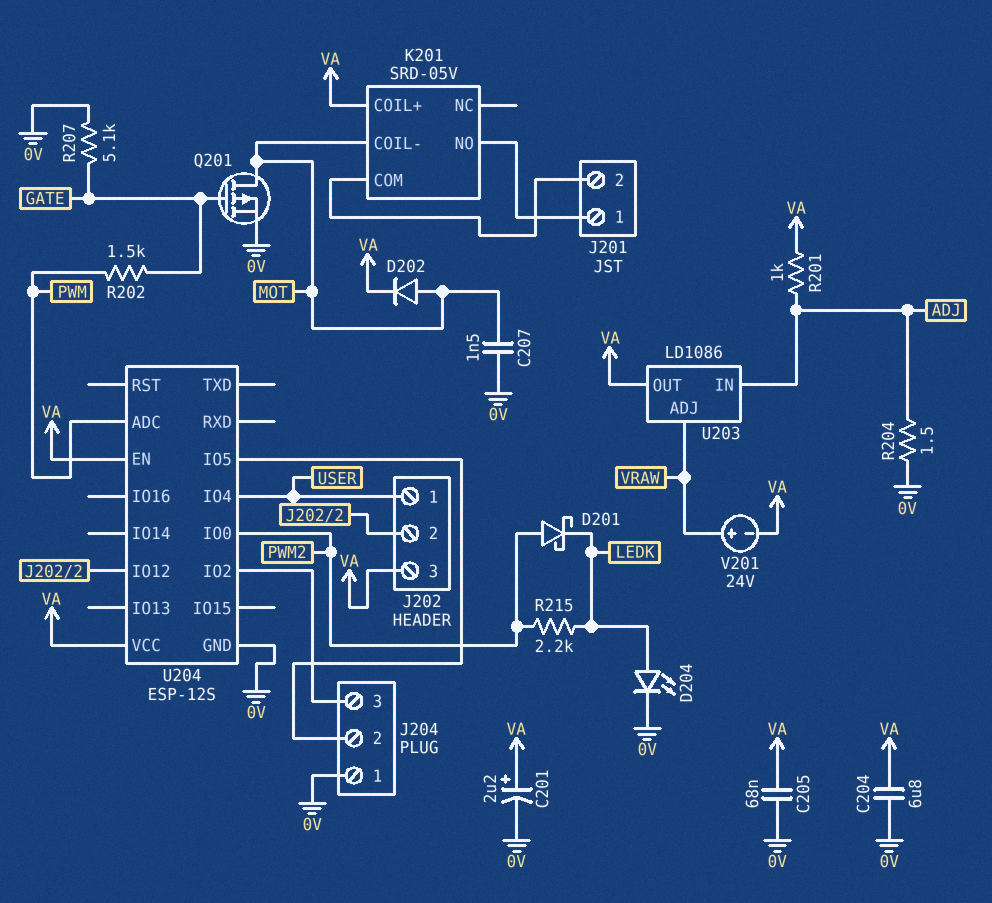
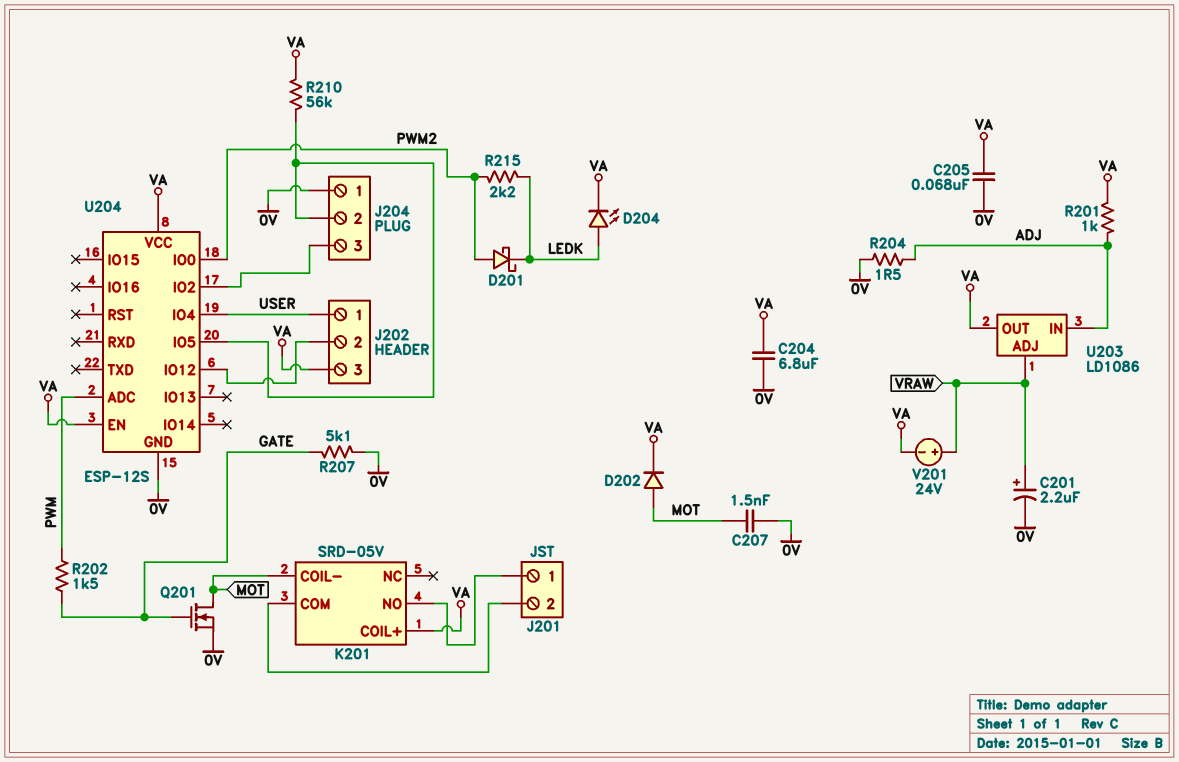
C201: 2.2uF (plus VA, minus 0V) -> 2.2uF (plus VRAW, minus 0V)
D204: LED (A LEDK, K 0V) -> LED (A LEDK, K VA)
Q201: PMOS (G GATE, D MOT, S 0V) -> NMOS (G GATE, D MOT, S 0V)
R210: none -> 56k (J204/2, VA)

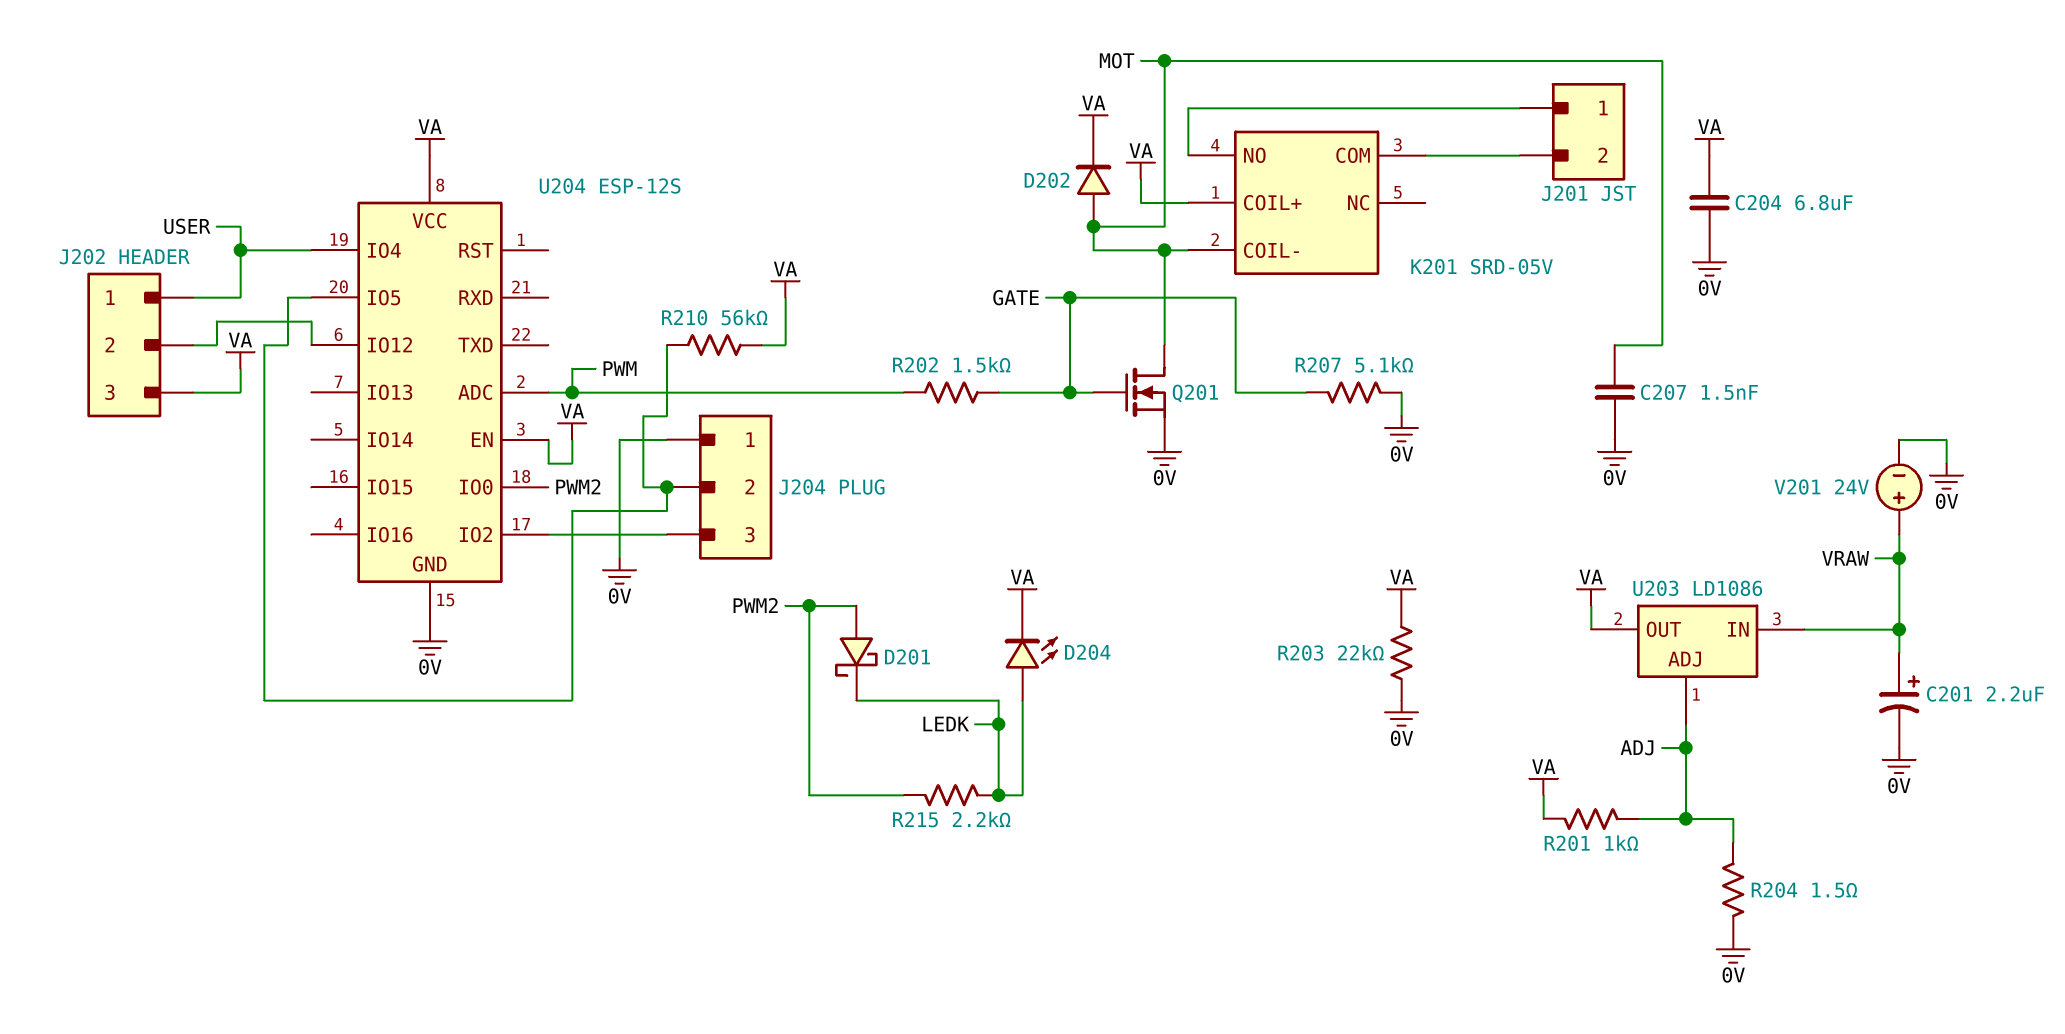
C205: 68nF (0V, VA) -> none
R203: none -> 22k (0V, VA)
U203 pin ADJ: VRAW -> ADJ
U203 pin IN: ADJ -> VRAW
V201: 24V (plus VRAW, minus VA) -> 24V (plus VRAW, minus 0V)

